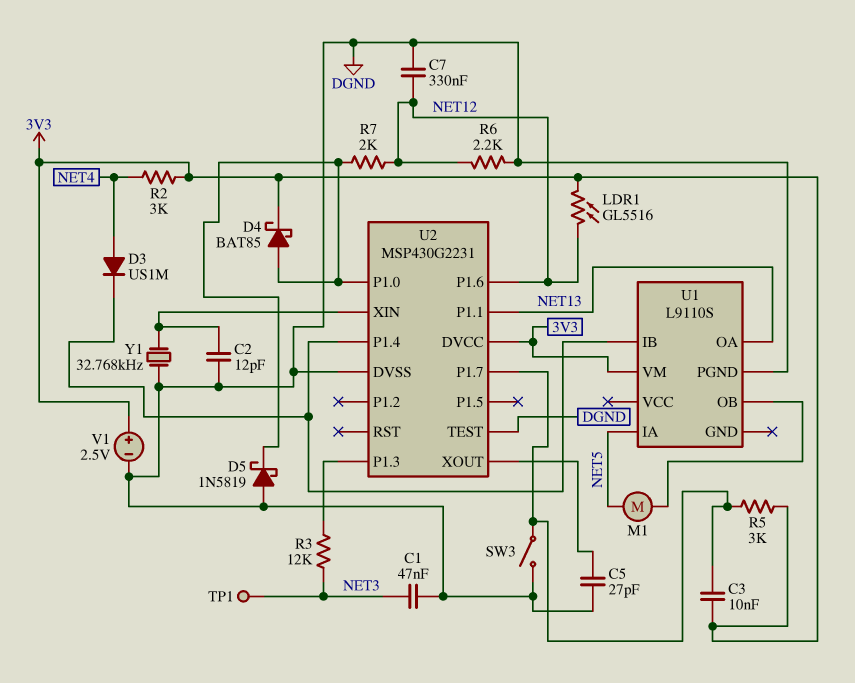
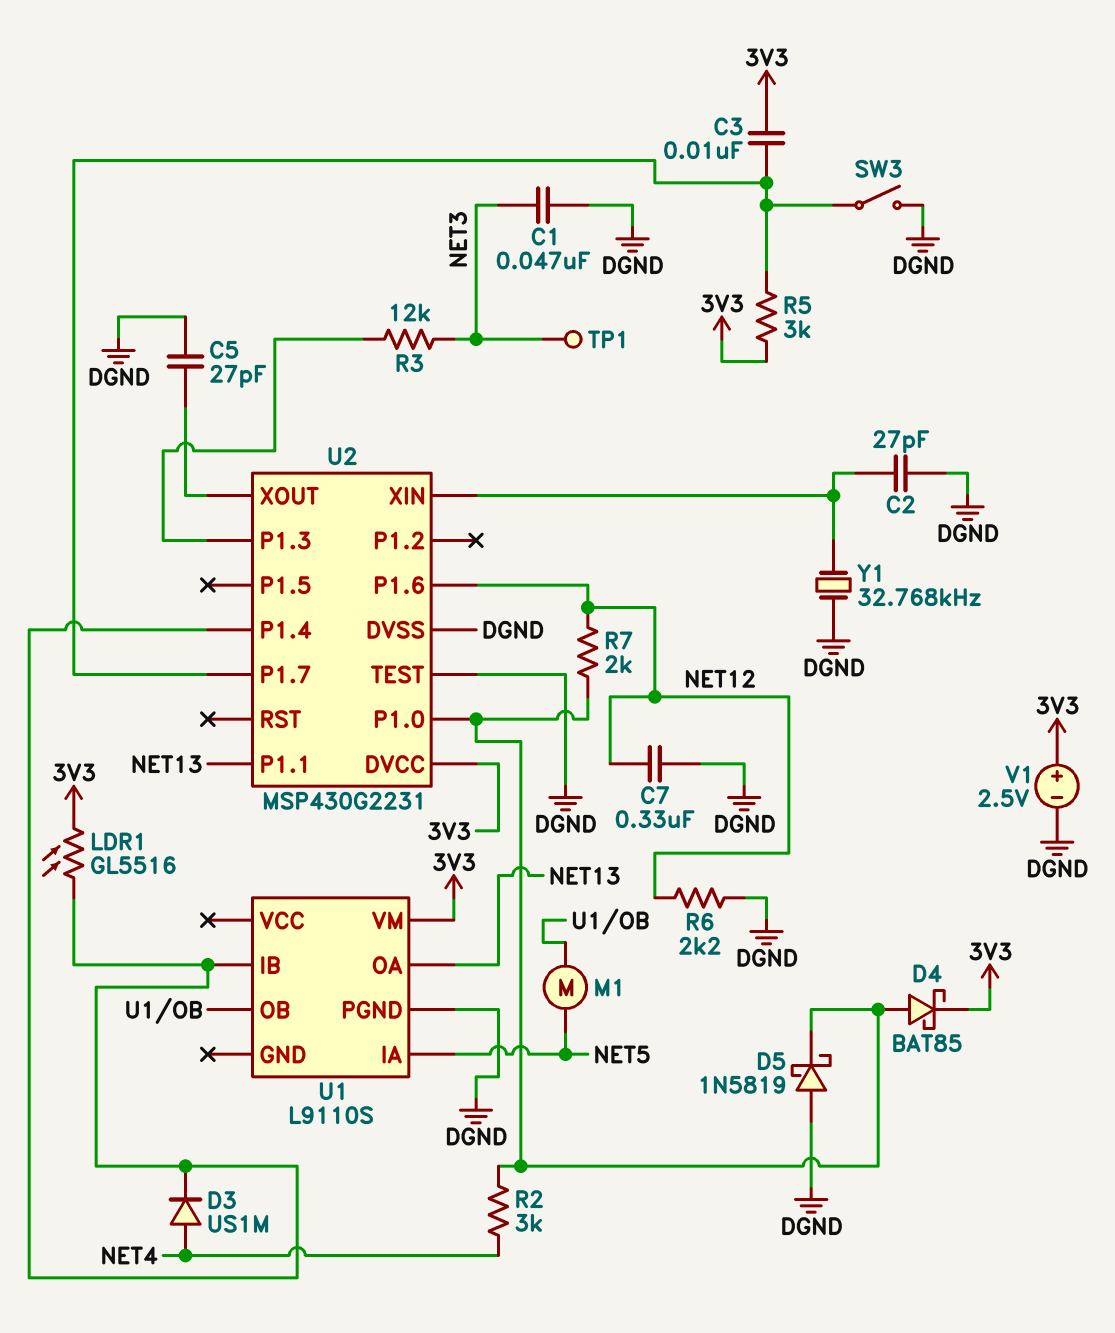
C2: 12pF (DGND, U2/XIN) -> 27pF (DGND, U2/XIN)
LDR1: GL5516 (3V3, NET12) -> GL5516 (3V3, U1/IB)
R2: 3k (3V3, NET4) -> 3k (NET4, U2/P1.0)

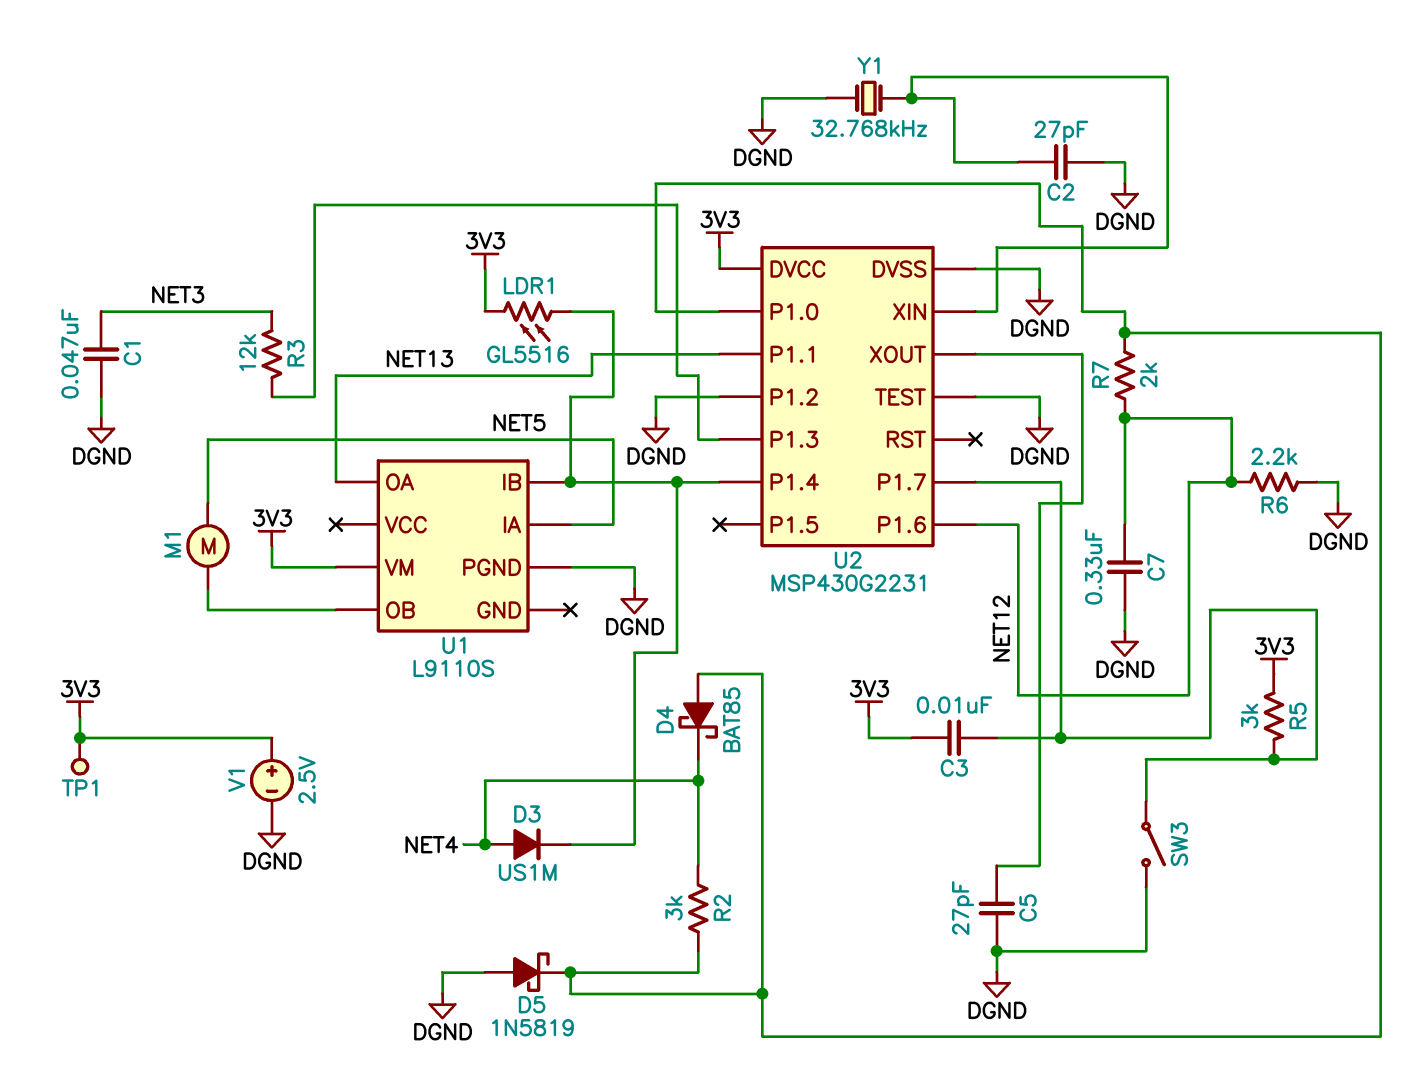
D4: schottky BAT85 (A U2/P1.0, K 3V3) -> schottky BAT85 (A U2/P1.0, K NET4)
TP1: test point (NET3) -> test point (3V3)
U2 pin P1.2: none -> DGND

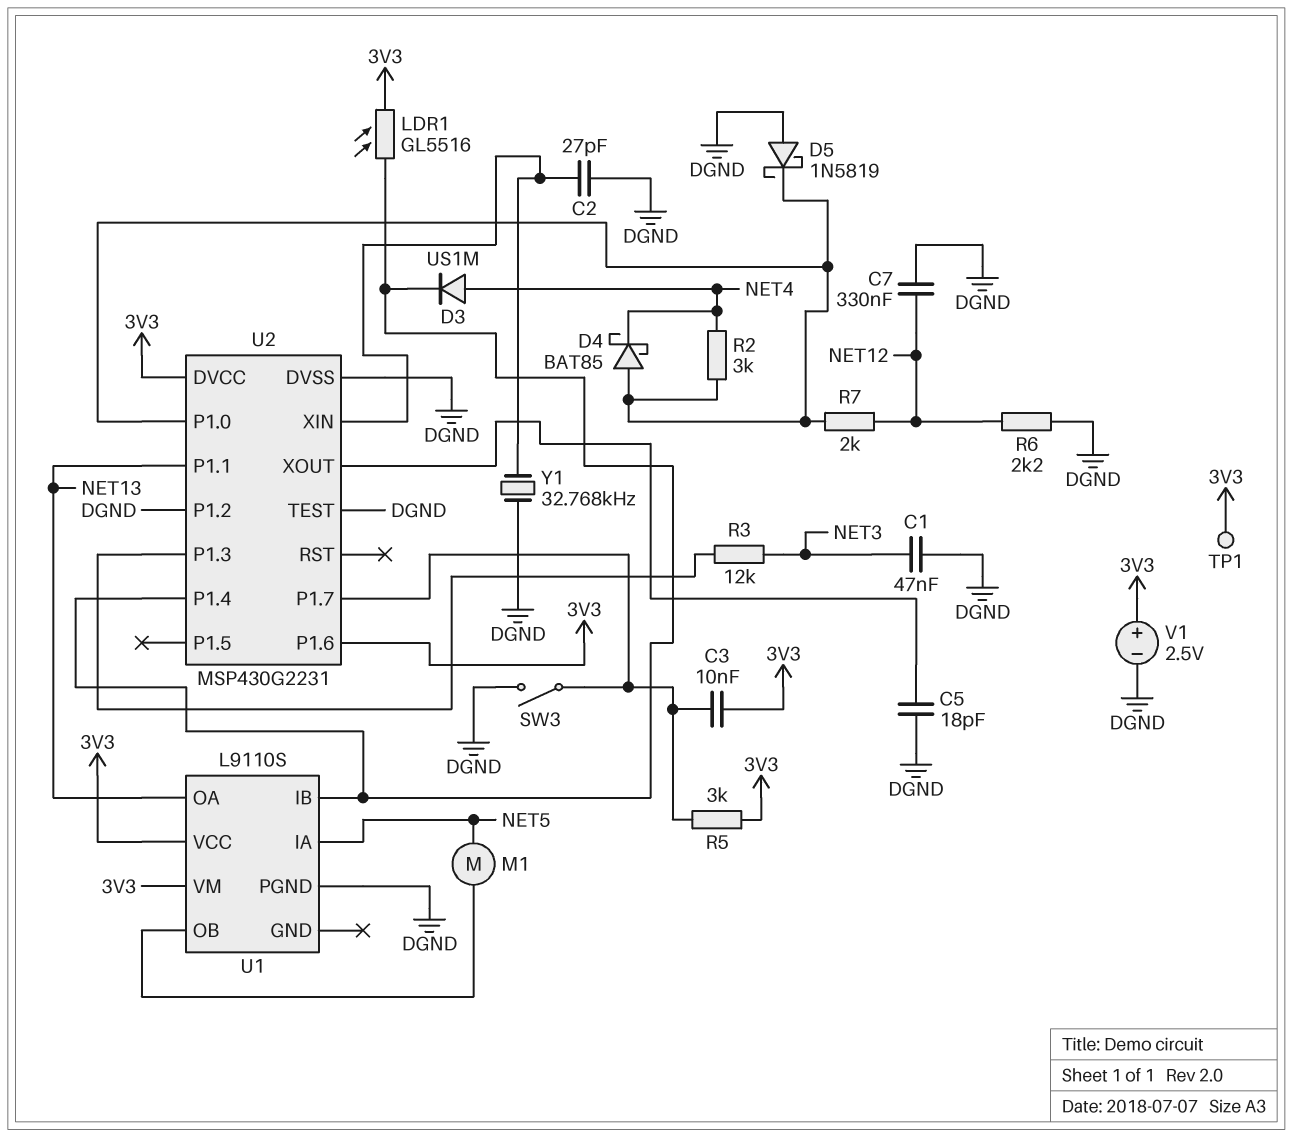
C5: 27pF (DGND, U2/XOUT) -> 18pF (DGND, U2/XOUT)
U1 pin VCC: none -> 3V3
U2 pin P1.6: NET12 -> 3V3

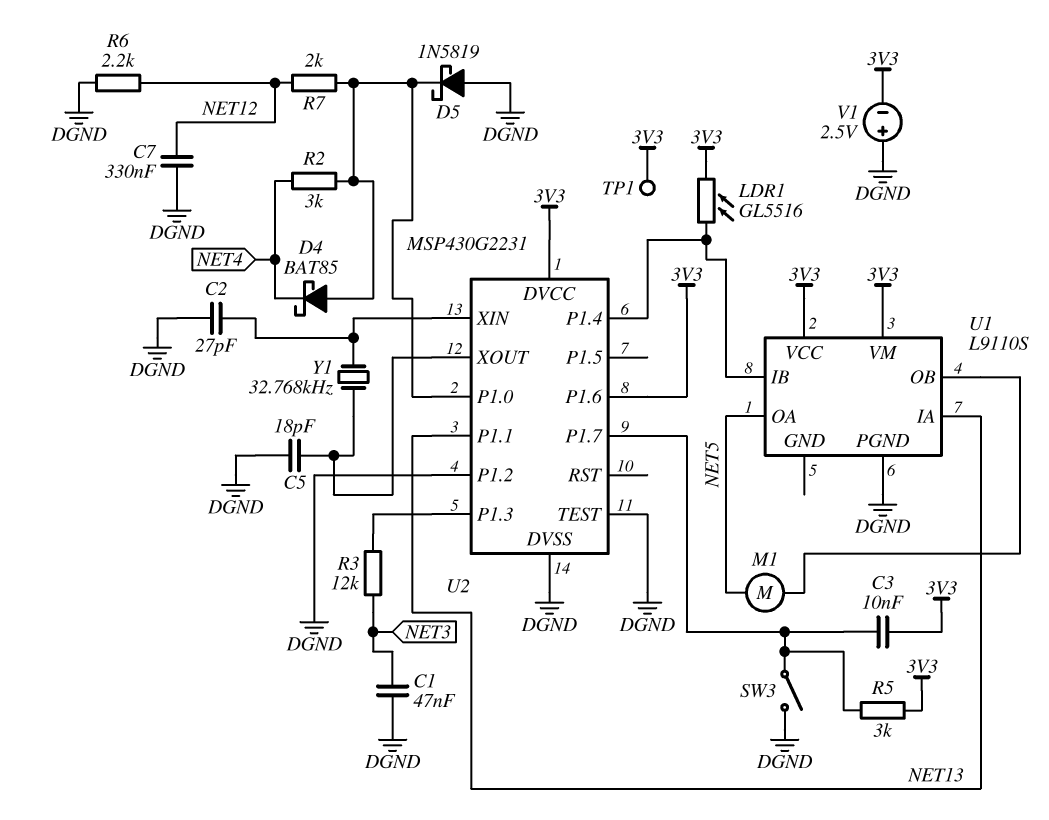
D3: diode US1M (A NET4, K U1/IB) -> none
U1 pin IA: NET5 -> NET13
U1 pin OA: NET13 -> NET5
V1: 2.5V (plus 3V3, minus DGND) -> 2.5V (plus DGND, minus 3V3)
Y1: 32.768kHz (DGND, U2/XIN) -> 32.768kHz (U2/XIN, U2/XOUT)

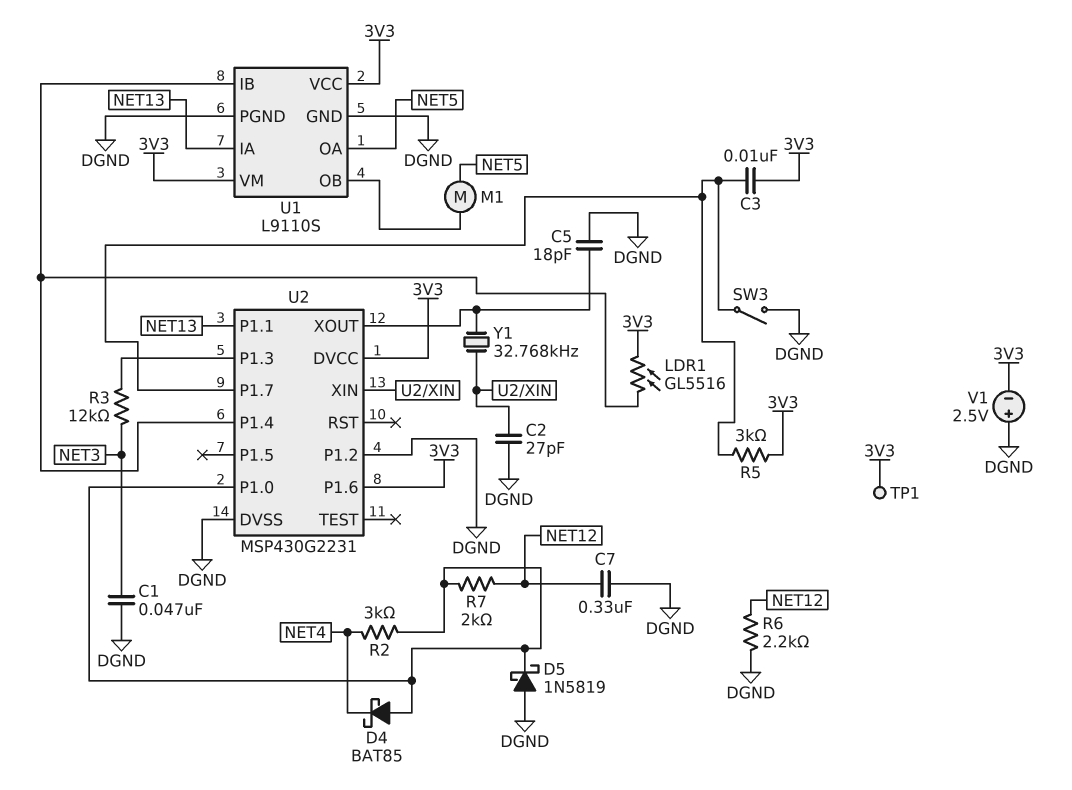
U1 pin GND: none -> DGND
U2 pin TEST: DGND -> none

